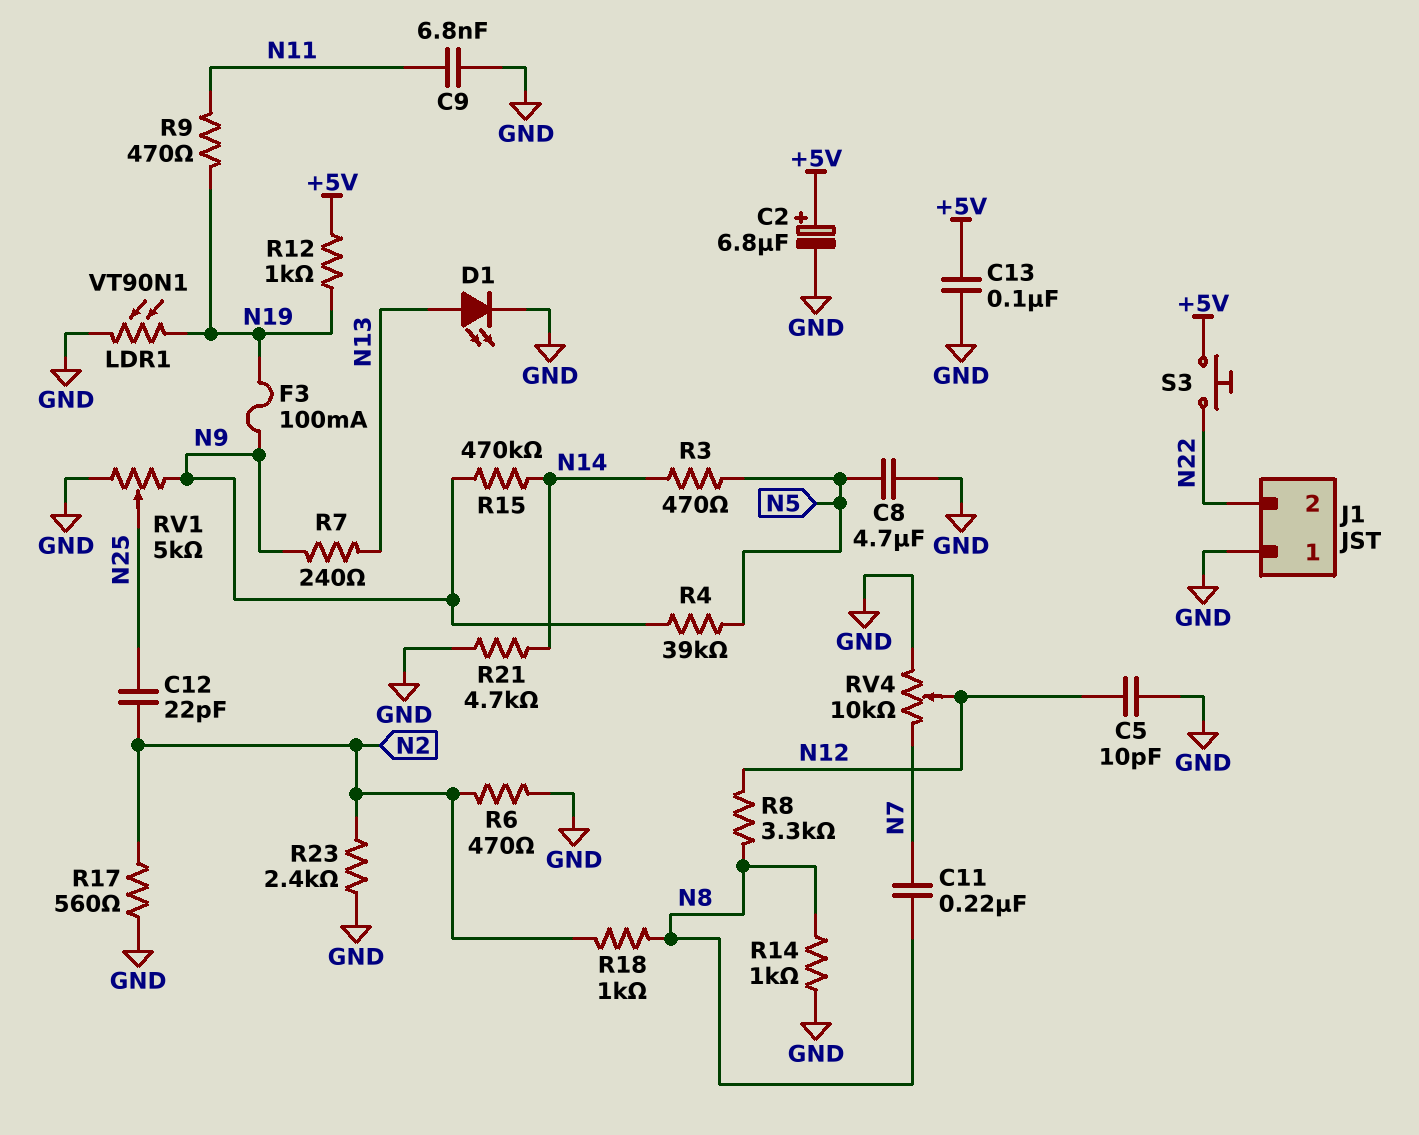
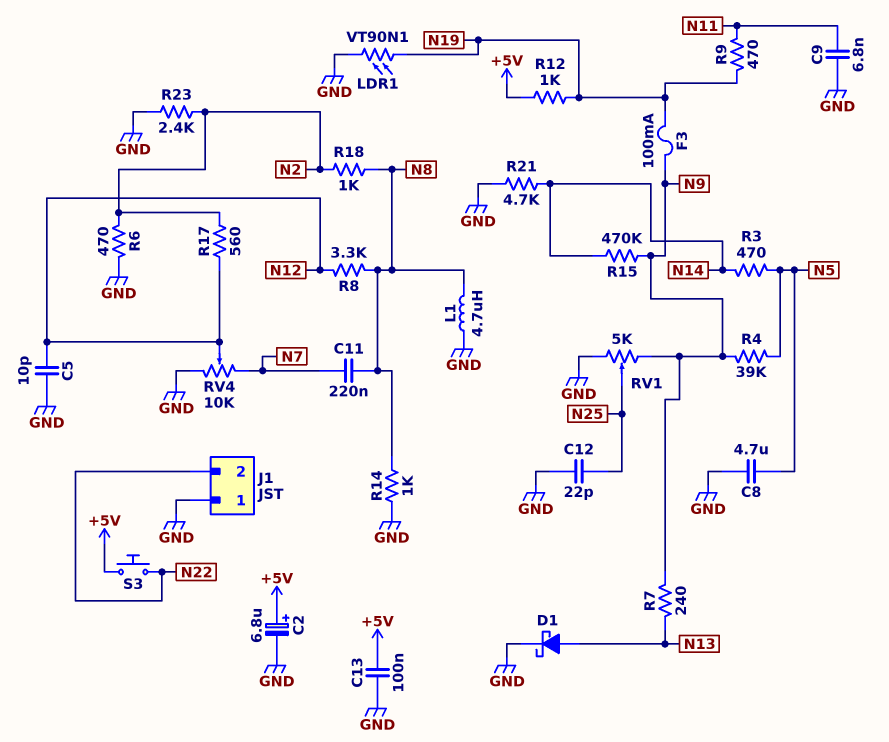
C12: 22pF (N2, N25) -> 22pF (GND, N25)
D1: LED (A N13, K GND) -> schottky (A N13, K GND)
L1: none -> 4.7uH (GND, N8)
R17: 560 (GND, N2) -> 560 (N2, N12)

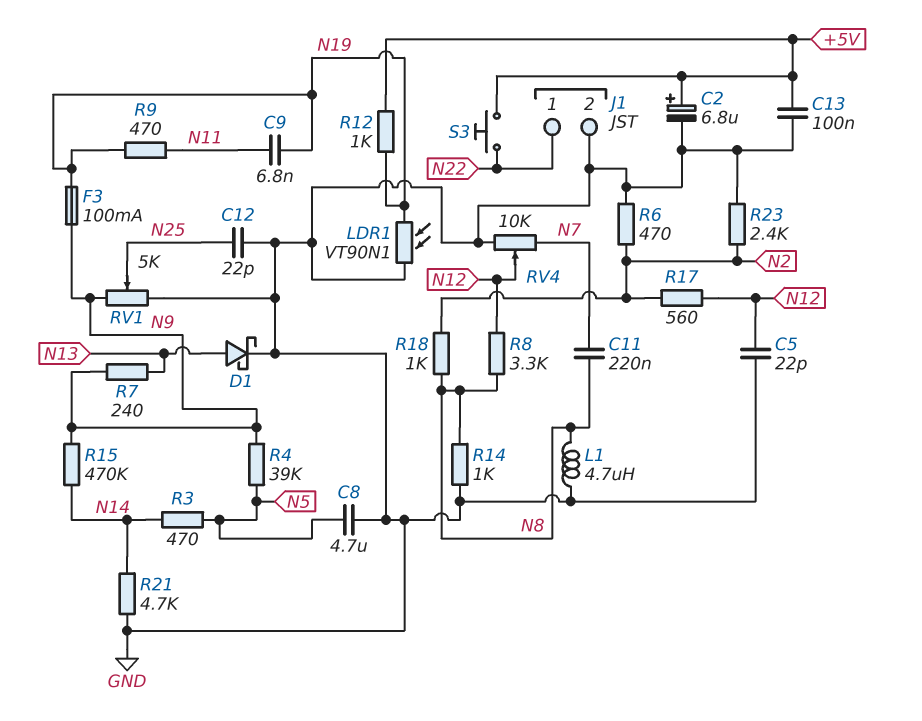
C5: 10pF (GND, N12) -> 22pF (GND, N12)
C9: 6.8nF (GND, N11) -> 6.8nF (N11, N19)
J1 pin 1: GND -> N22
J1 pin 2: N22 -> GND

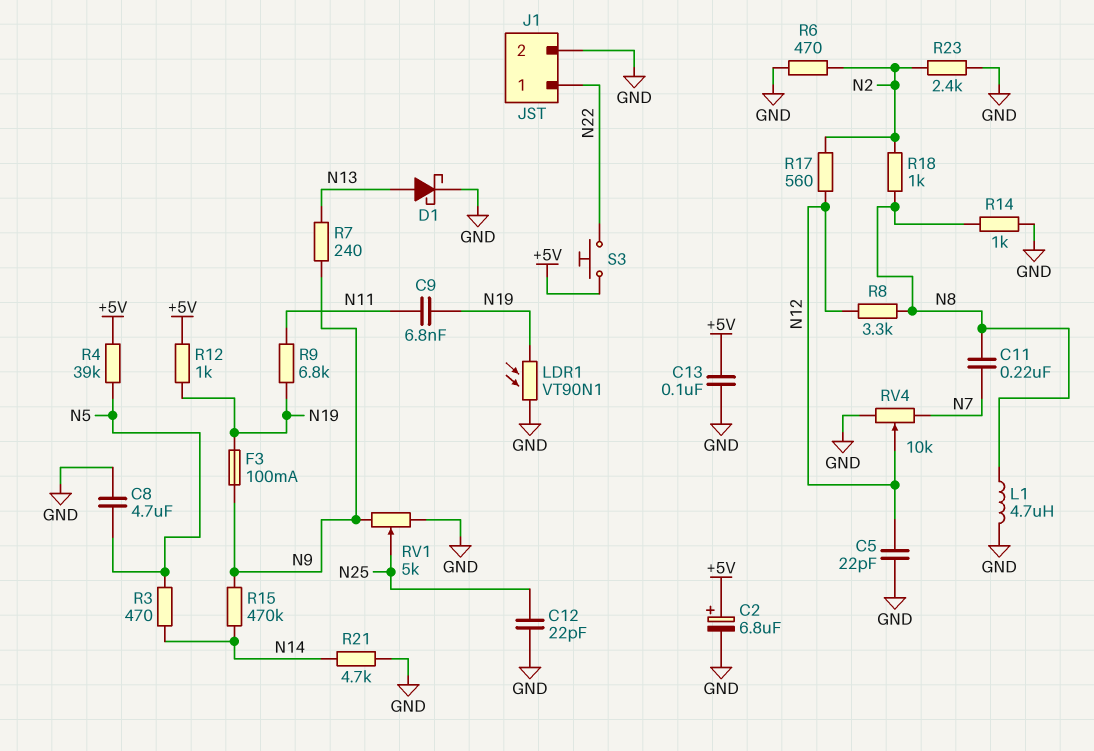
R4: 39k (N5, N9) -> 39k (+5V, N5)
R9: 470 (N11, N19) -> 6.8k (N11, N19)

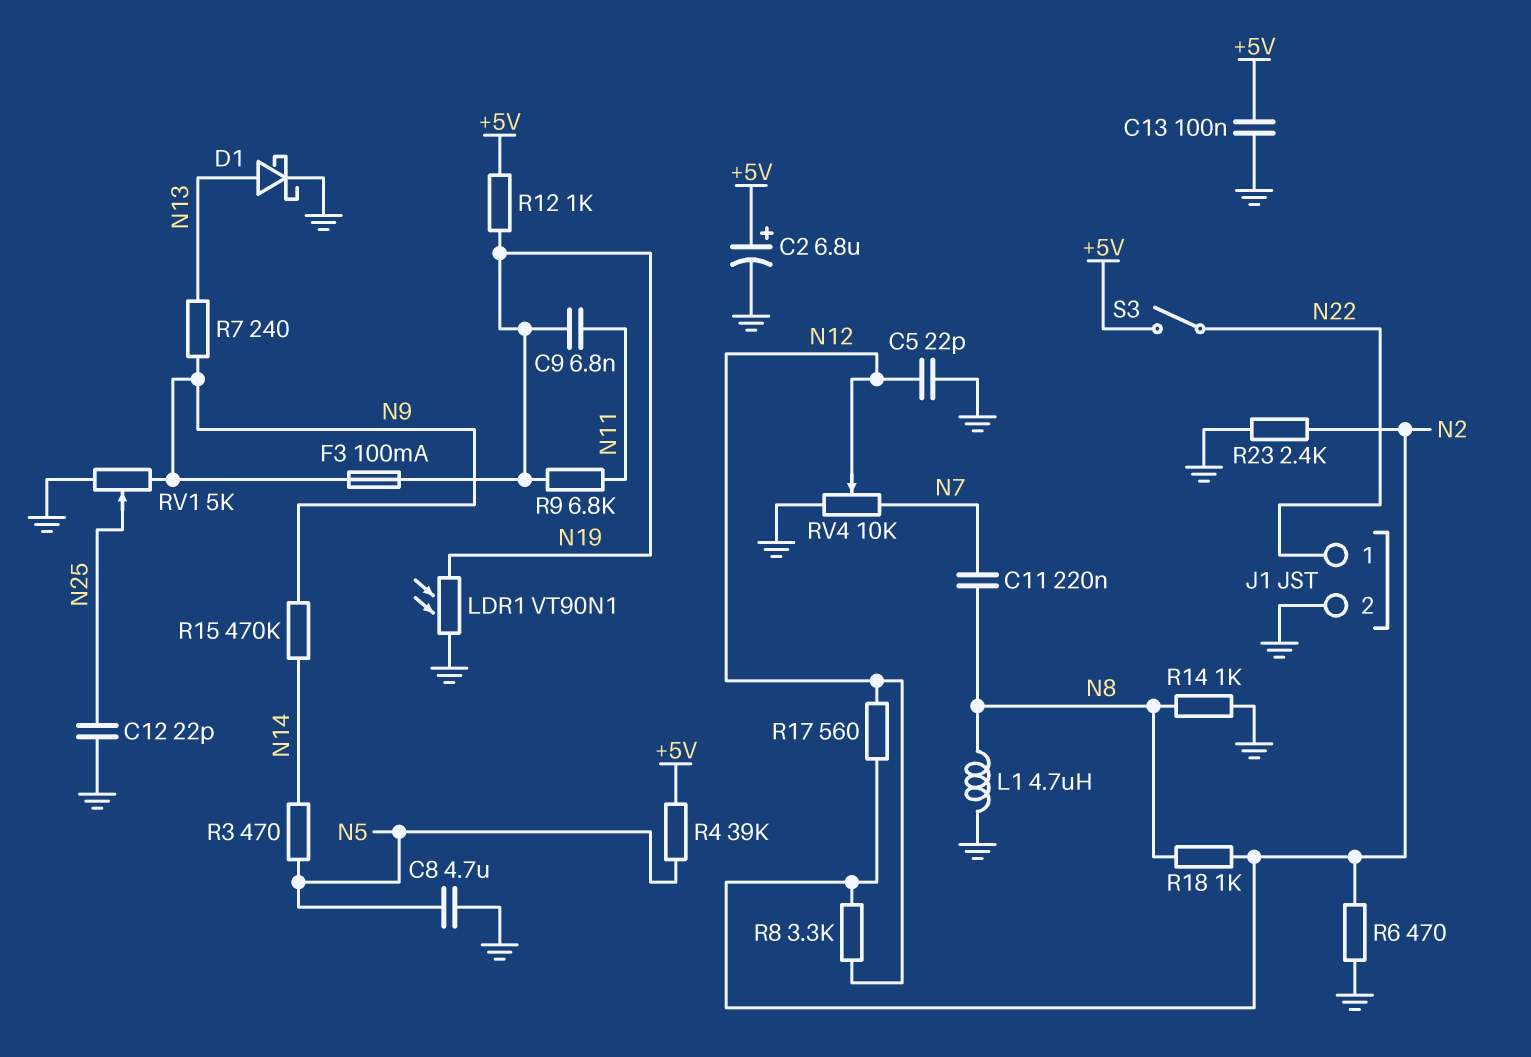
R8: 3.3k (N8, N12) -> 3.3k (N2, N12)
R21: 4.7k (GND, N14) -> none
S3: button (+5V, N22) -> switch (+5V, N22)

